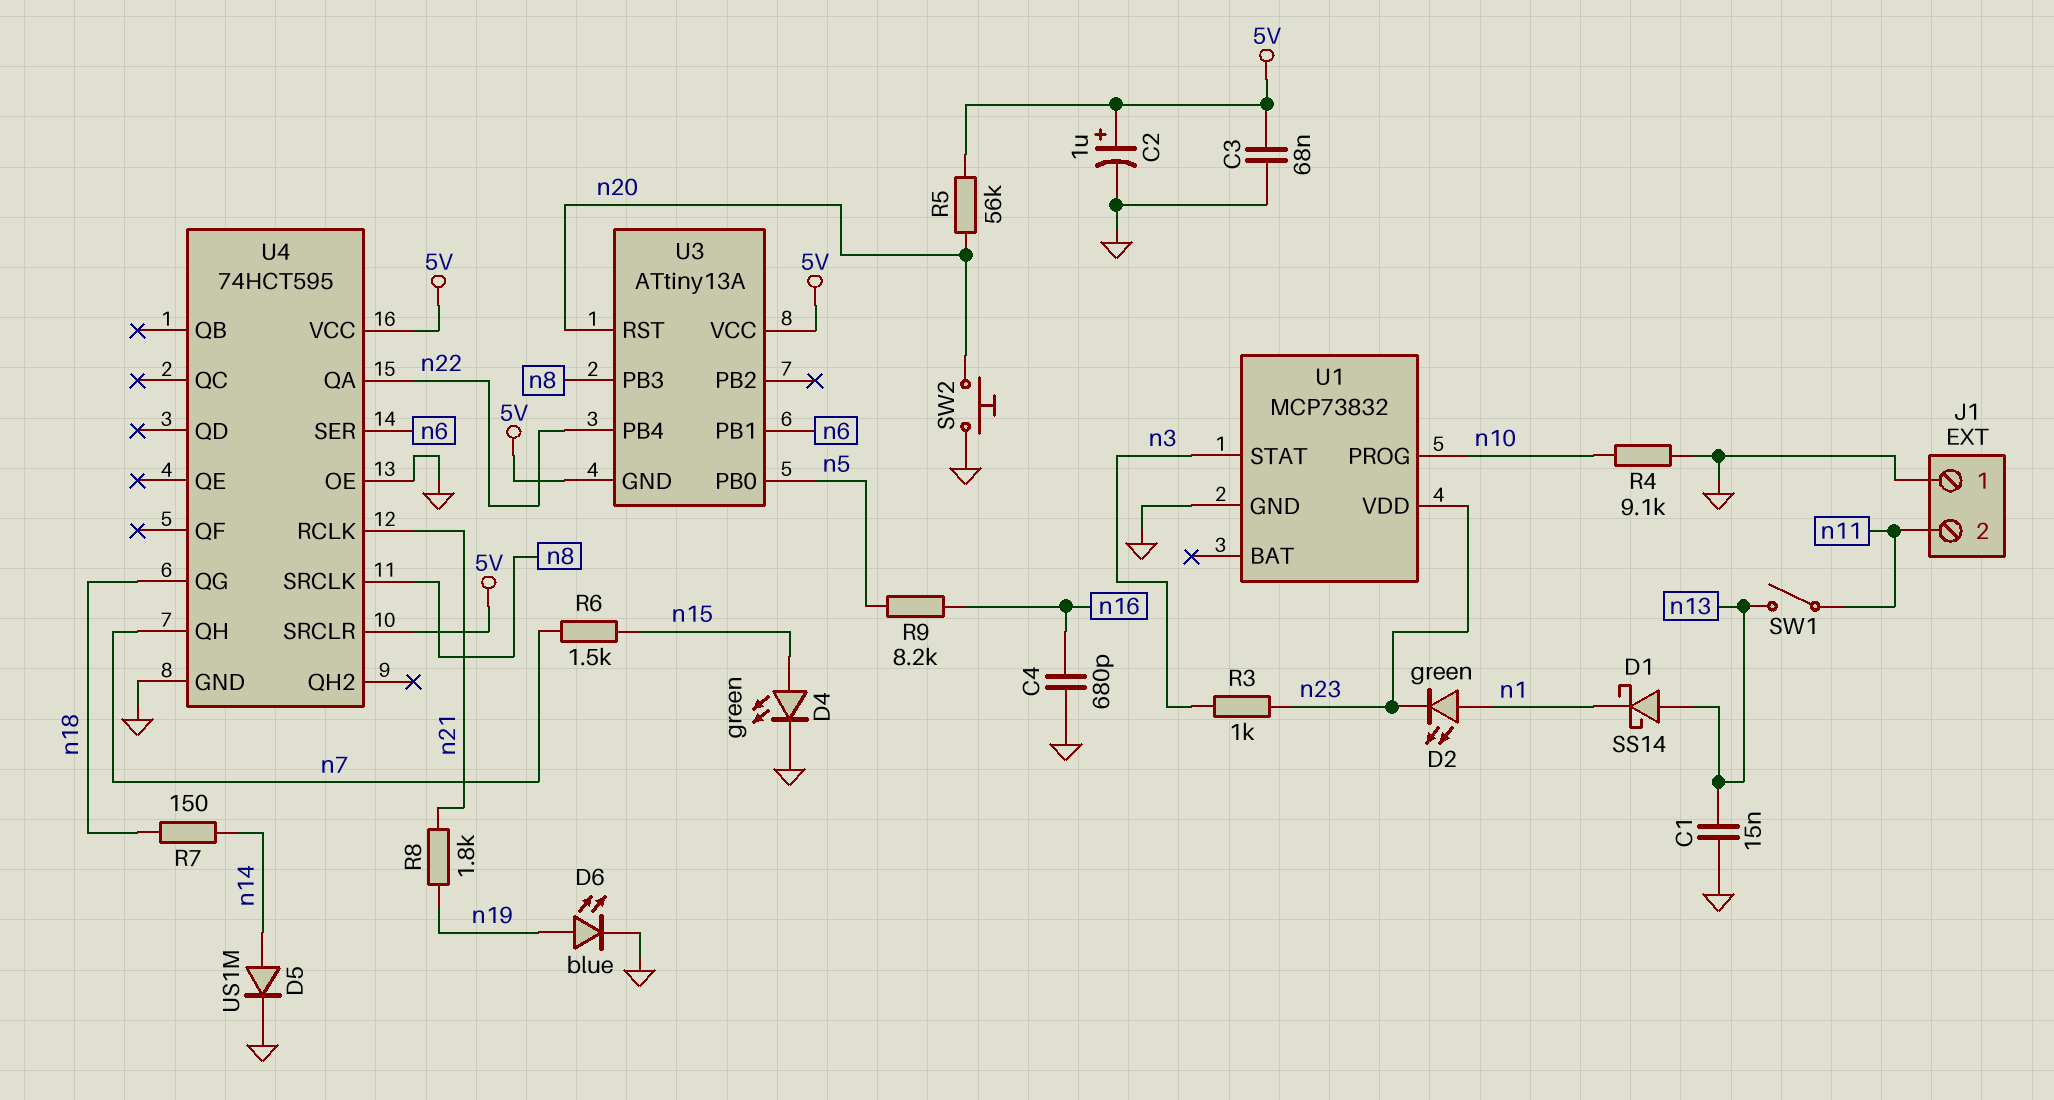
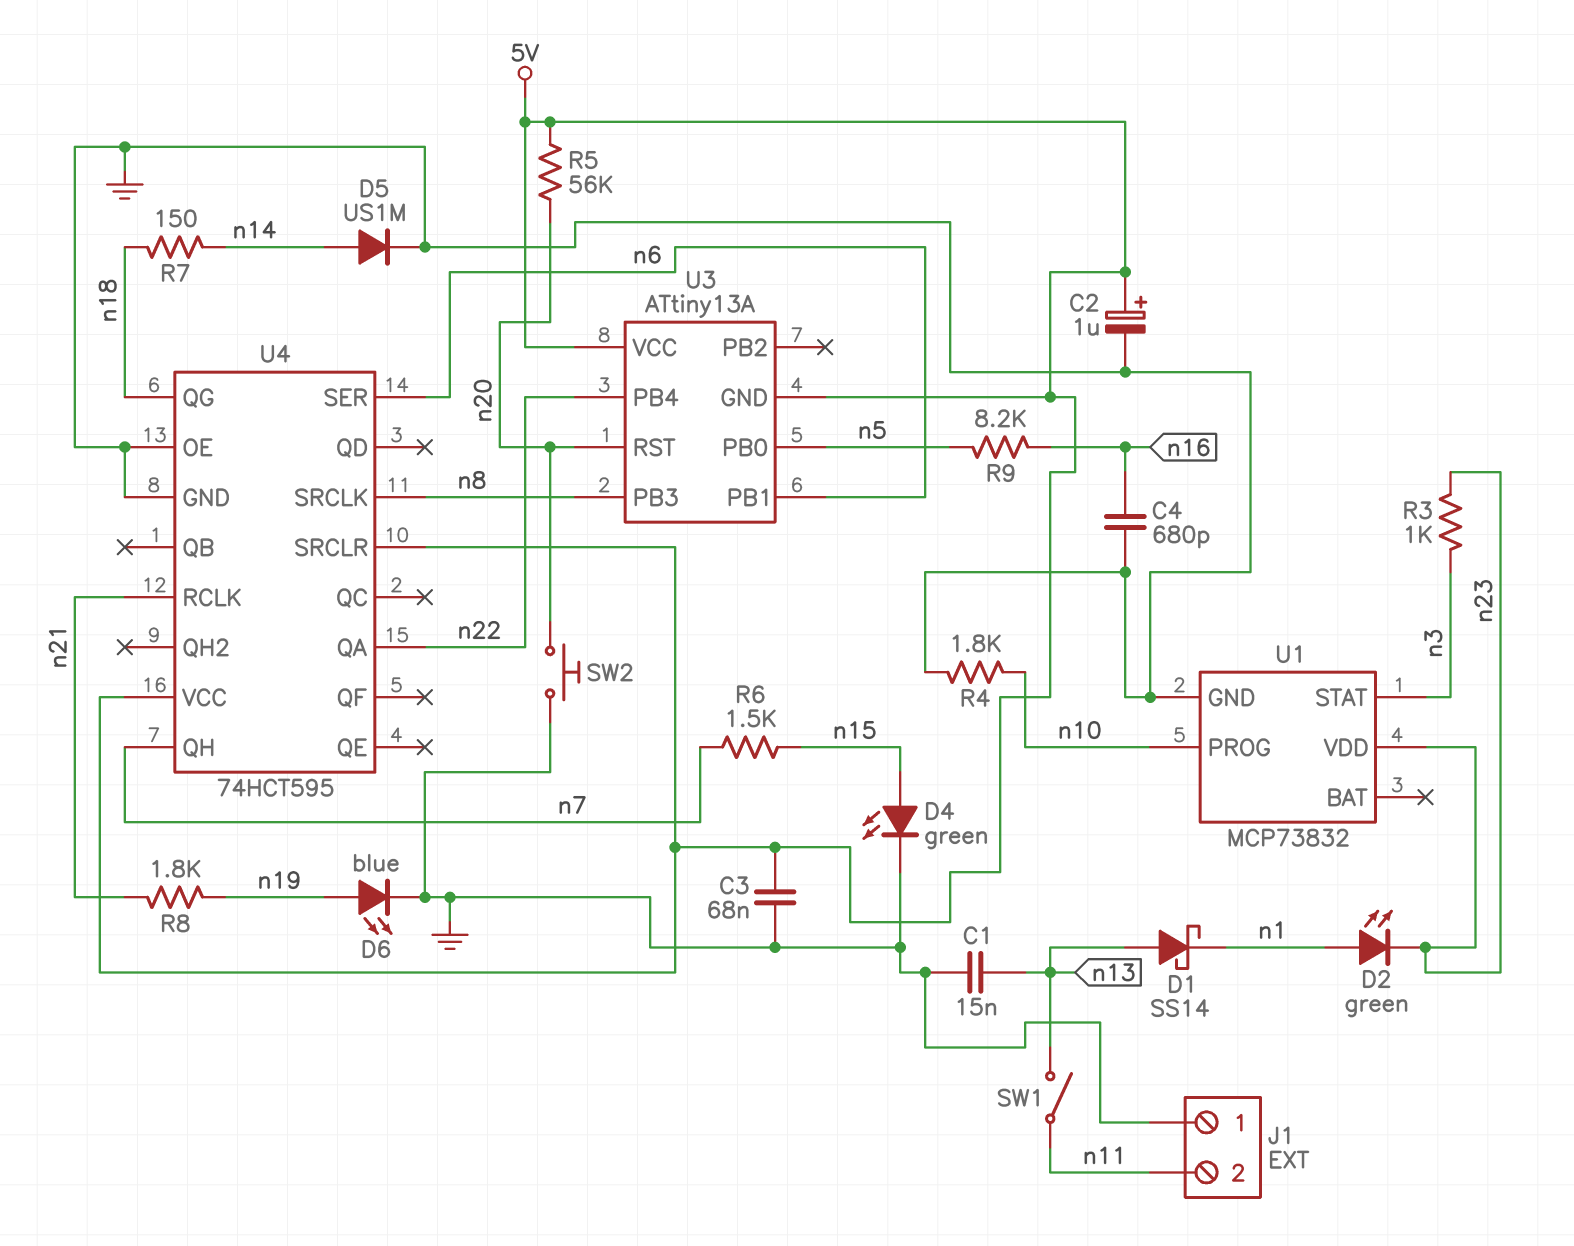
R4: 9.1k (GND, n10) -> 1.8k (GND, n10)

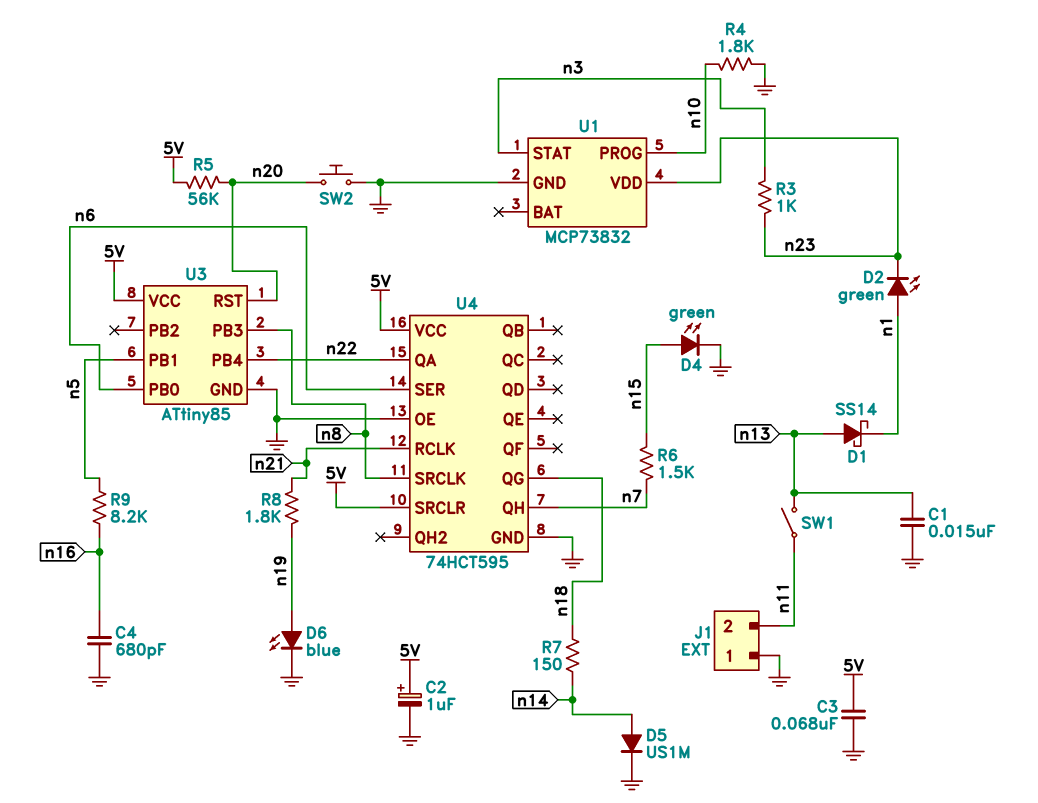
U3: ATtiny13A -> ATtiny85
U3 pin GND: 5V -> GND
U3 pin PB0: n5 -> n6
U3 pin PB1: n6 -> n5

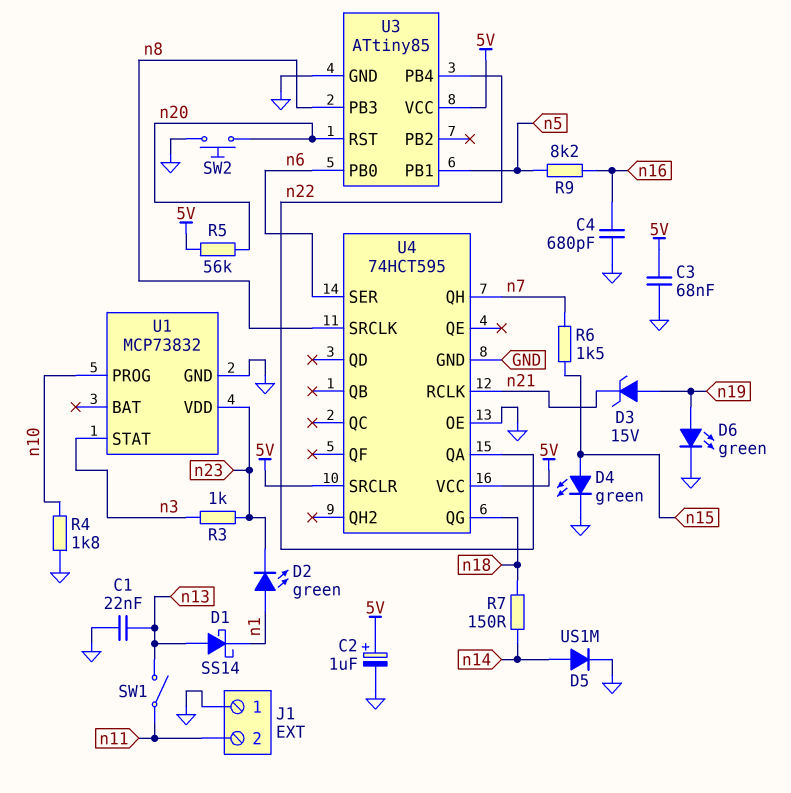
C1: 15nF (GND, n13) -> 22nF (GND, n13)
D3: none -> zener 15V (A n19, K n21)
D6: LED blue (A n19, K GND) -> LED green (A n19, K GND)
R8: 1.8k (n19, n21) -> none

